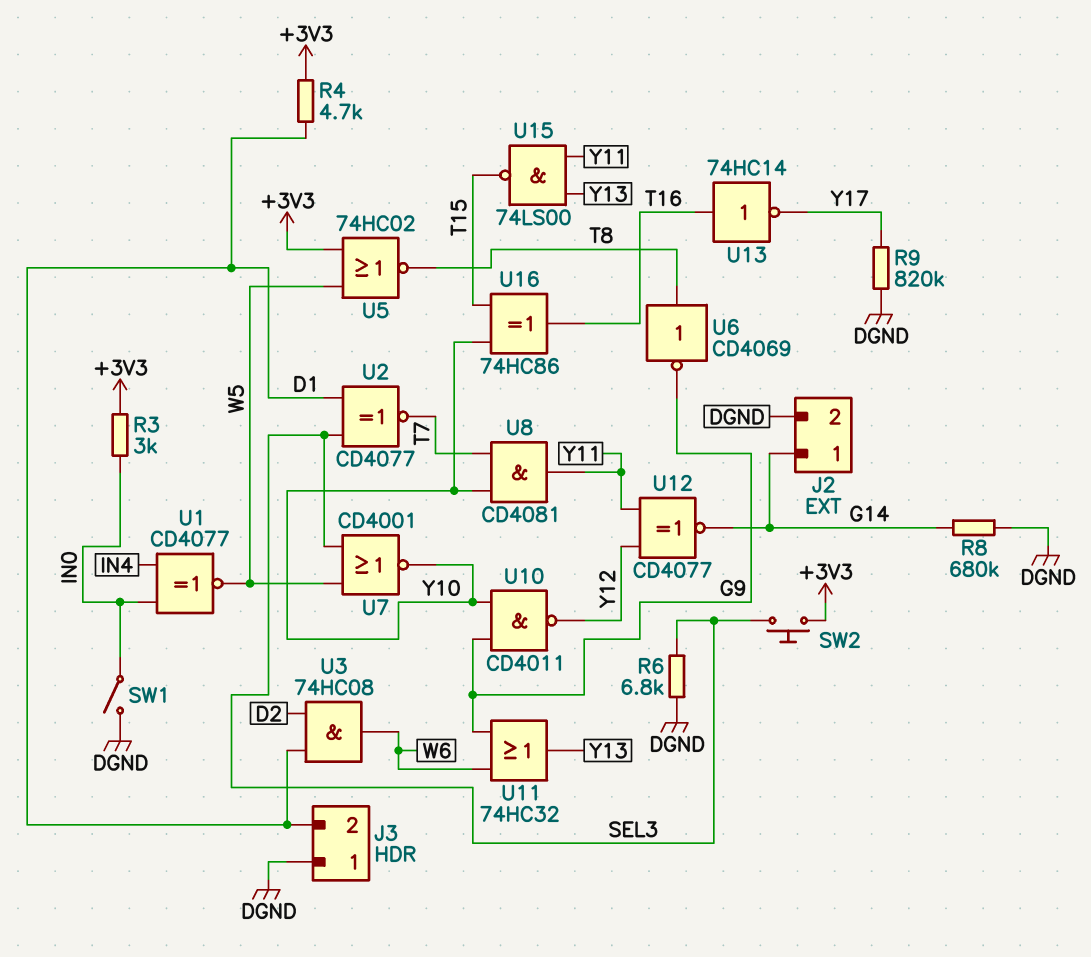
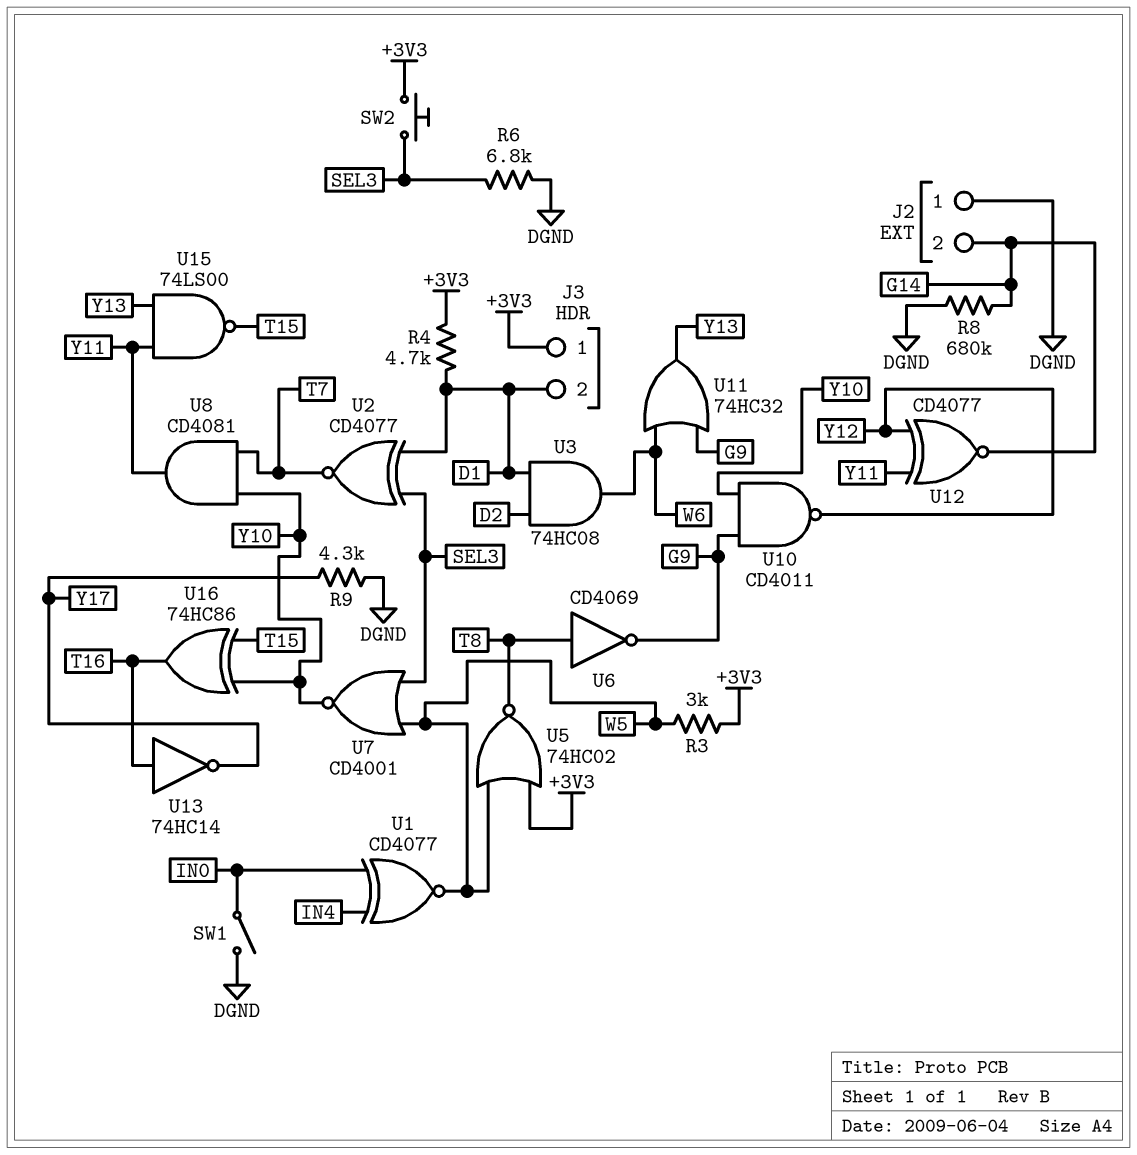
J2 pin 1: G14 -> DGND
J2 pin 2: DGND -> G14
J3 pin 1: DGND -> +3V3
R3: 3k (+3V3, IN0) -> 3k (+3V3, W5)
R9: 820k (DGND, Y17) -> 4.3k (DGND, Y17)

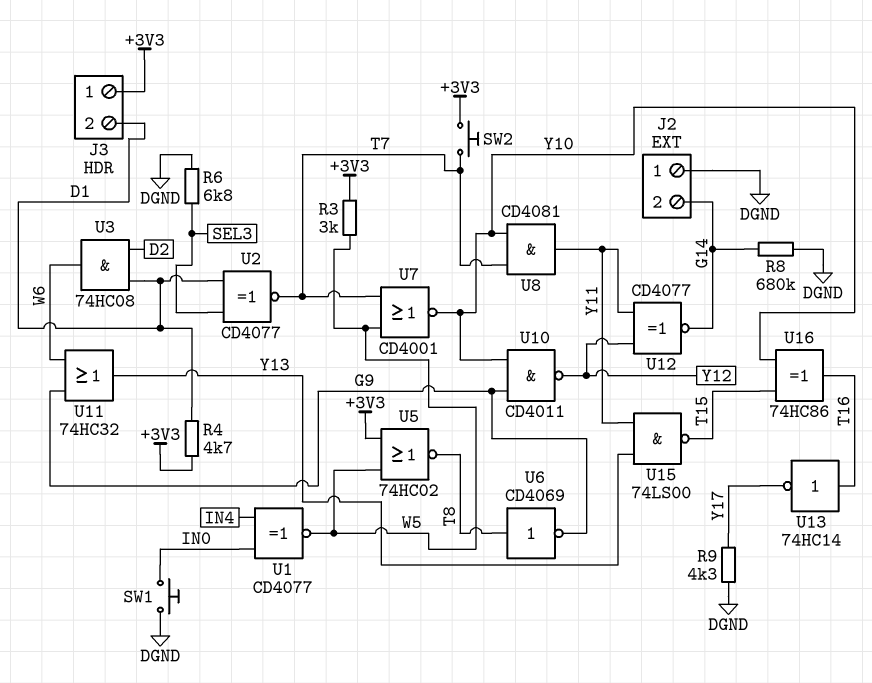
SW1: switch (DGND, IN0) -> button (DGND, IN0)
SW2: button (+3V3, SEL3) -> button (+3V3, T7)
U7: NOR CD4001 (in SEL3, in W5, out Y10) -> NOR CD4001 (in T7, in W5, out Y10)

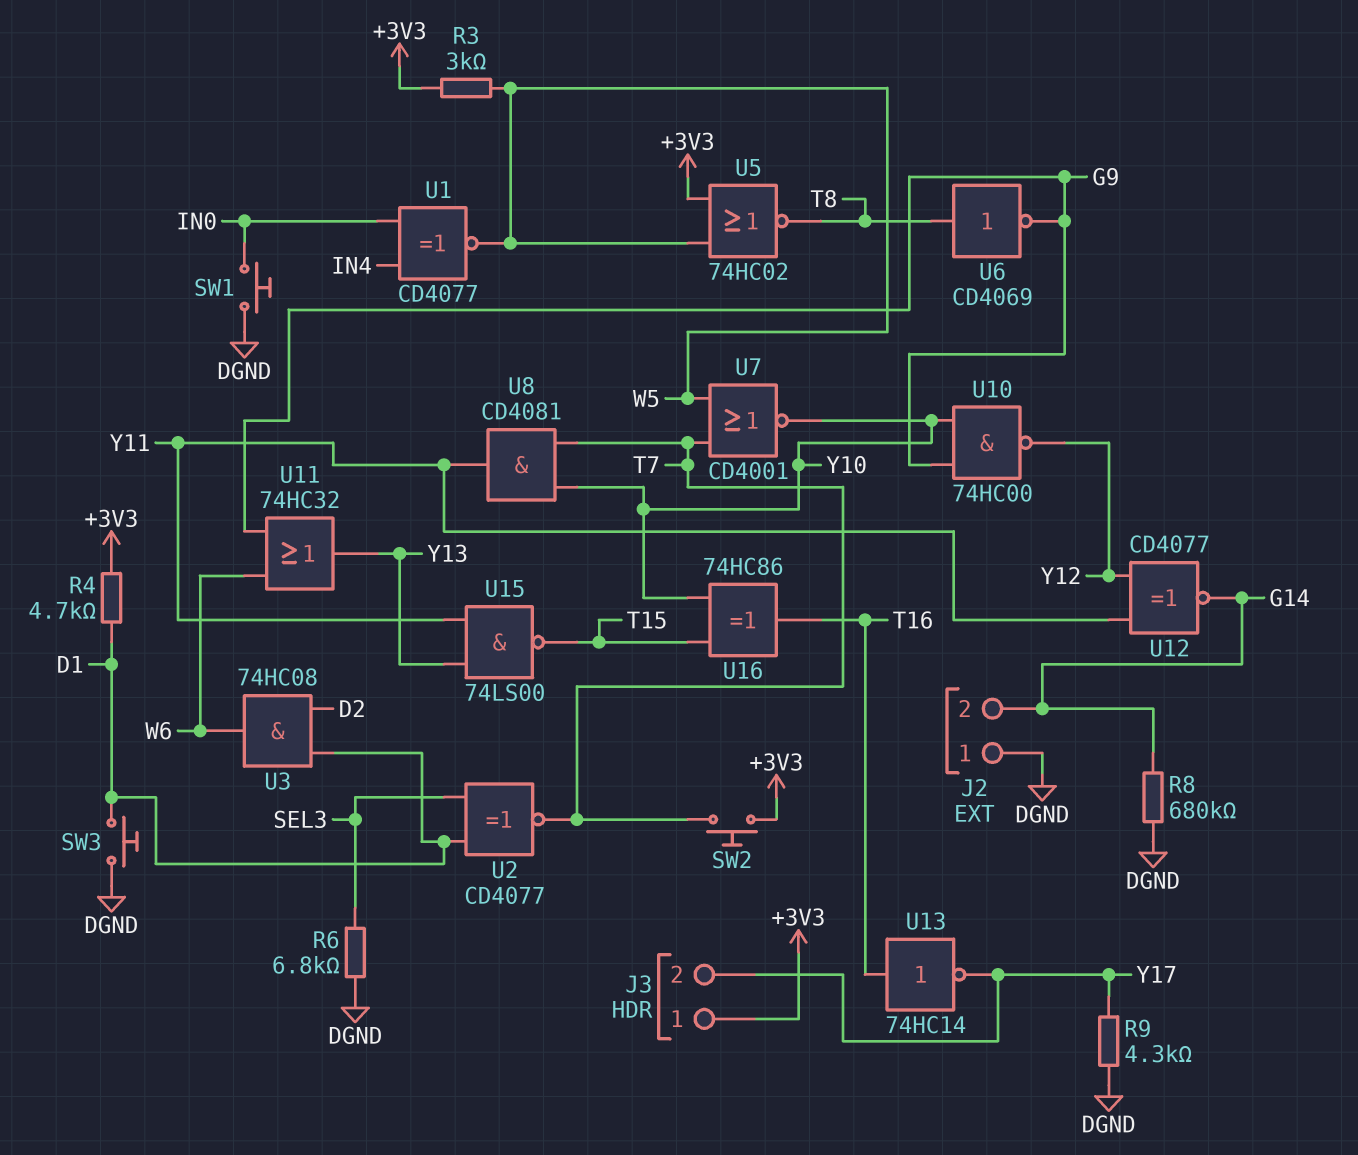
J3 pin 2: D1 -> Y17
SW3: none -> button (D1, DGND)
U10: NAND CD4011 (in G9, in Y10, out Y12) -> NAND 74HC00 (in G9, in Y10, out Y12)

